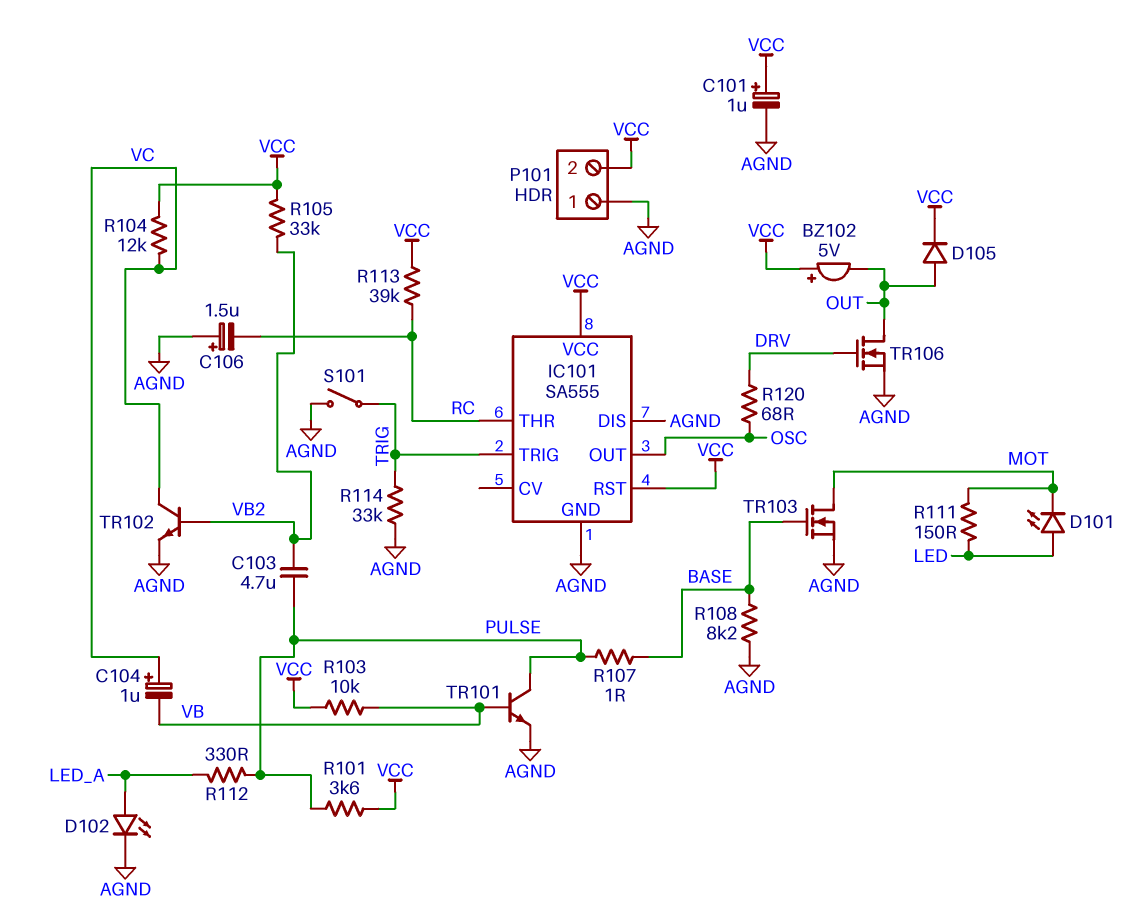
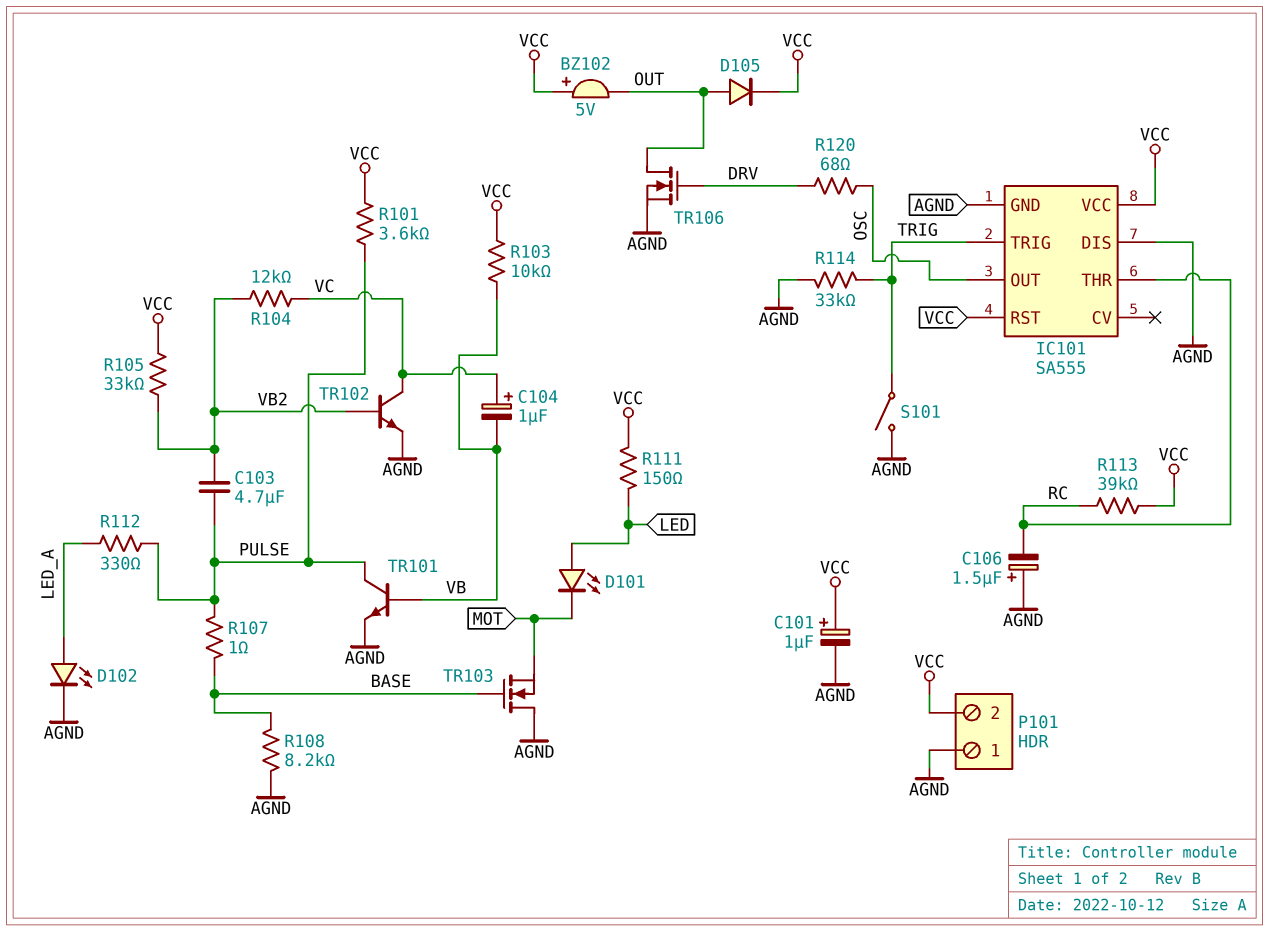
R104: 12k (VC, VCC) -> 12k (VB2, VC)
R111: 150 (LED, MOT) -> 150 (LED, VCC)
TR103: NMOS (G BASE, D MOT, S AGND) -> NMOS (G BASE, D AGND, S MOT)

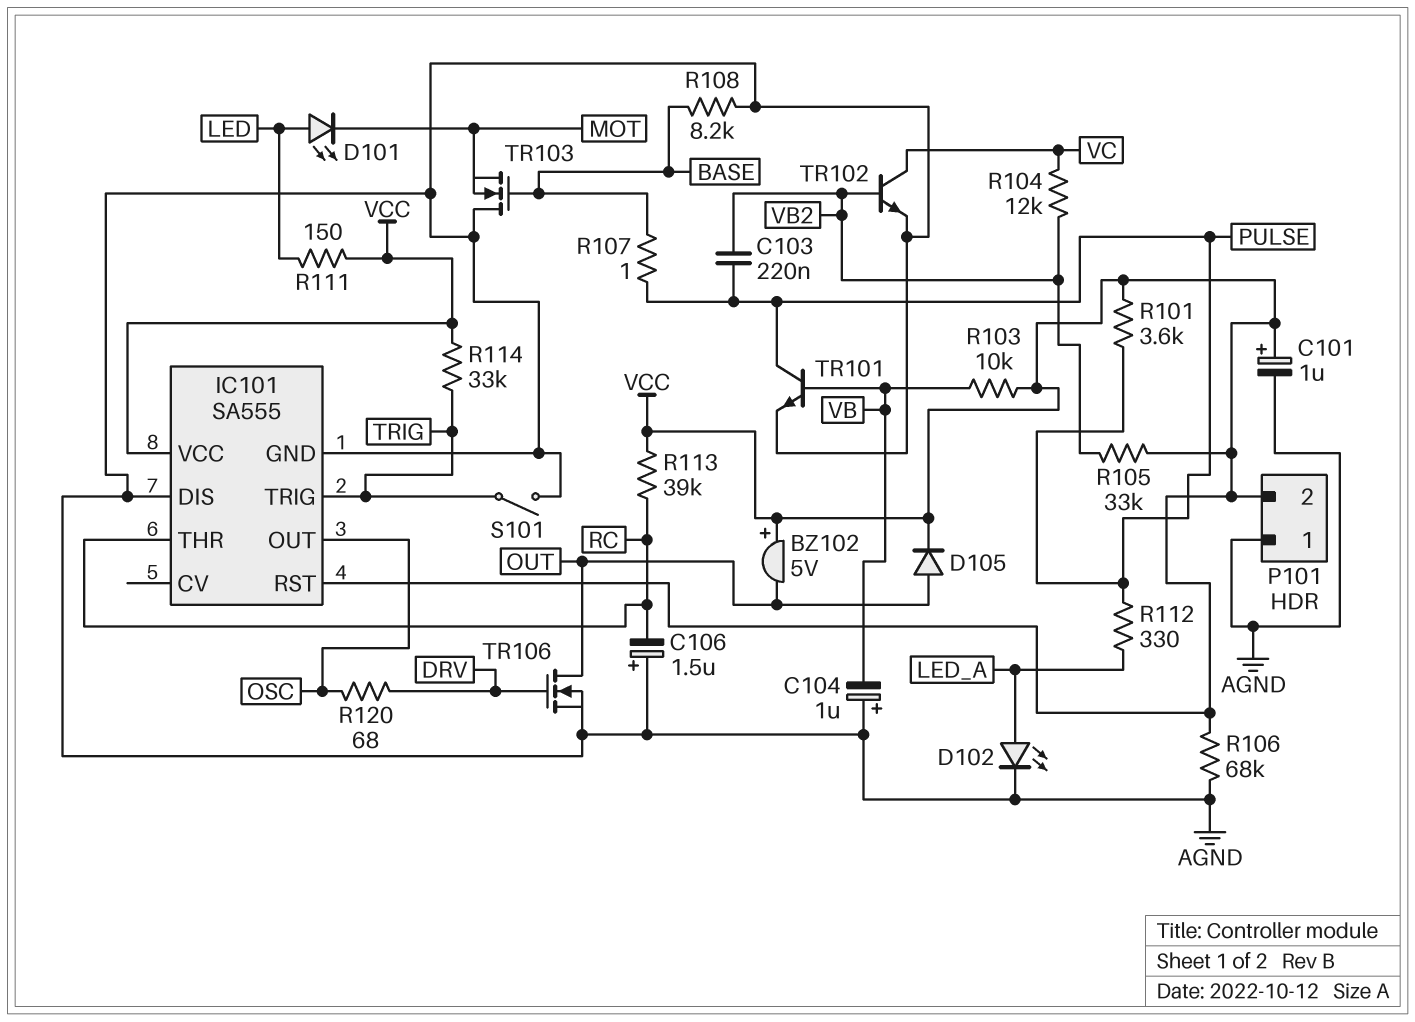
C103: 4.7uF (PULSE, VB2) -> 220nF (PULSE, VB2)
C104: 1uF (plus VC, minus VB) -> 1uF (plus AGND, minus VB)
R106: none -> 68k (AGND, VCC)
R114: 33k (AGND, TRIG) -> 33k (TRIG, VCC)

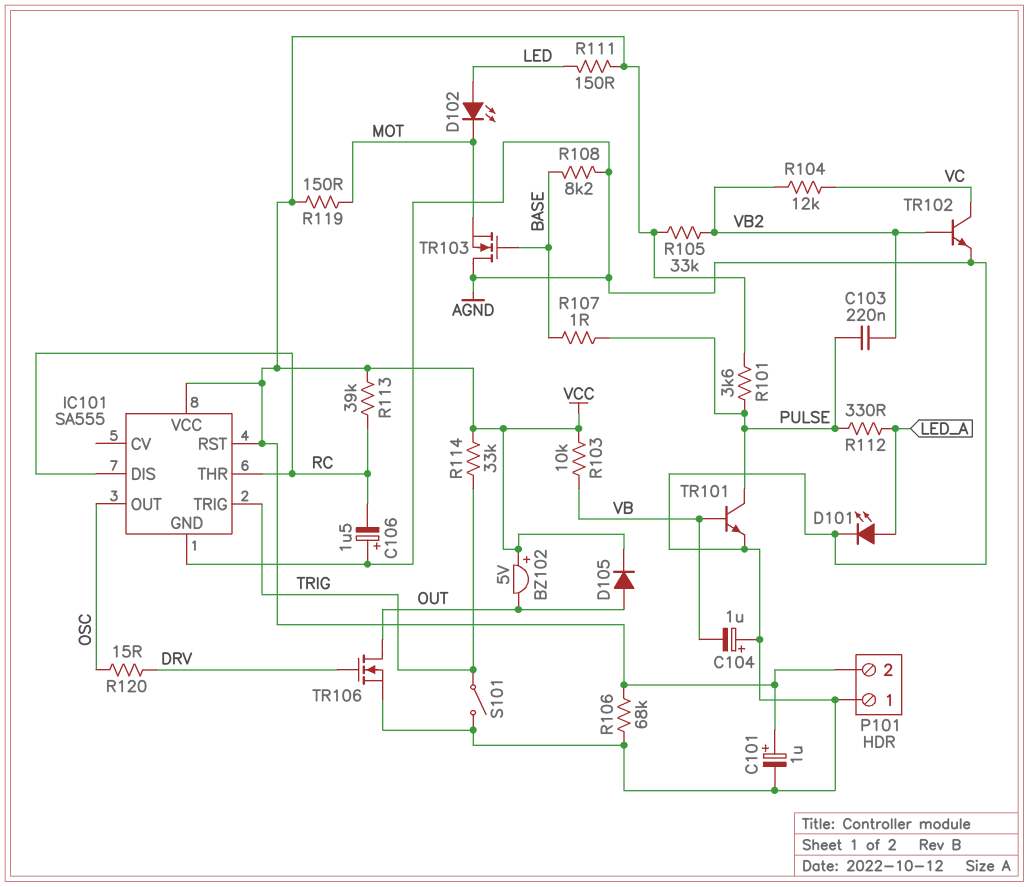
D101: LED (A LED, K MOT) -> LED (A LED_A, K AGND)
D102: LED (A LED_A, K AGND) -> LED (A LED, K MOT)
IC101 pin DIS: AGND -> RC
R119: none -> 150 (MOT, VCC)
R120: 68 (DRV, OSC) -> 15 (DRV, OSC)

